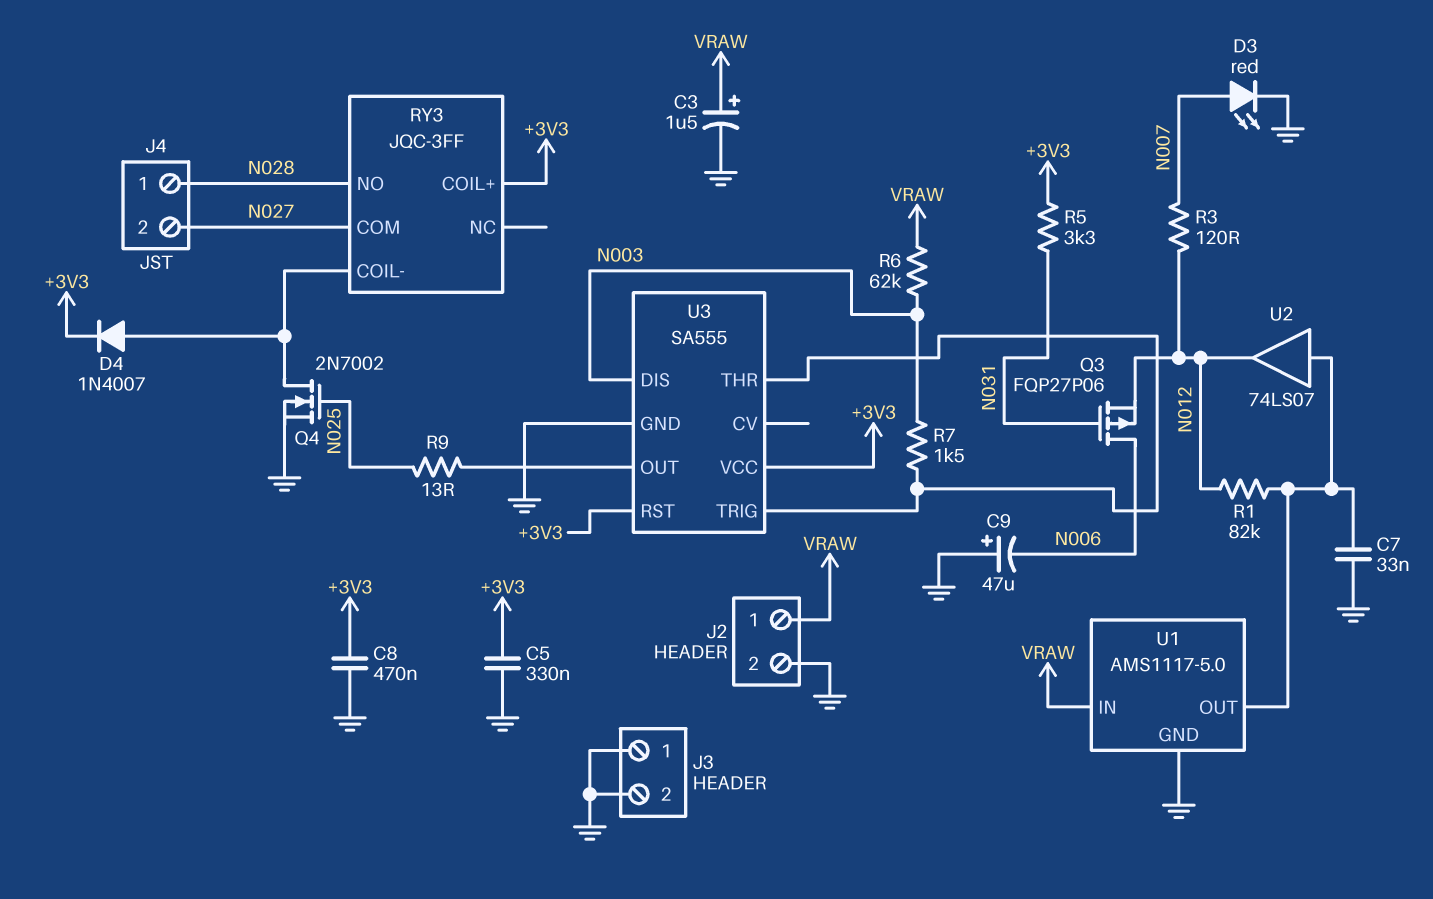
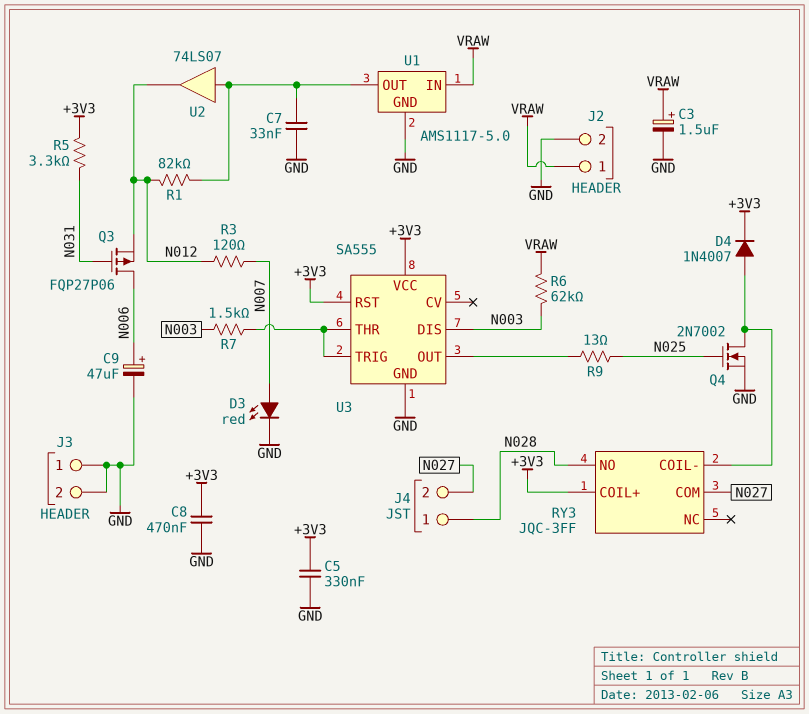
C9: 47uF (plus GND, minus N006) -> 47uF (plus N006, minus GND)

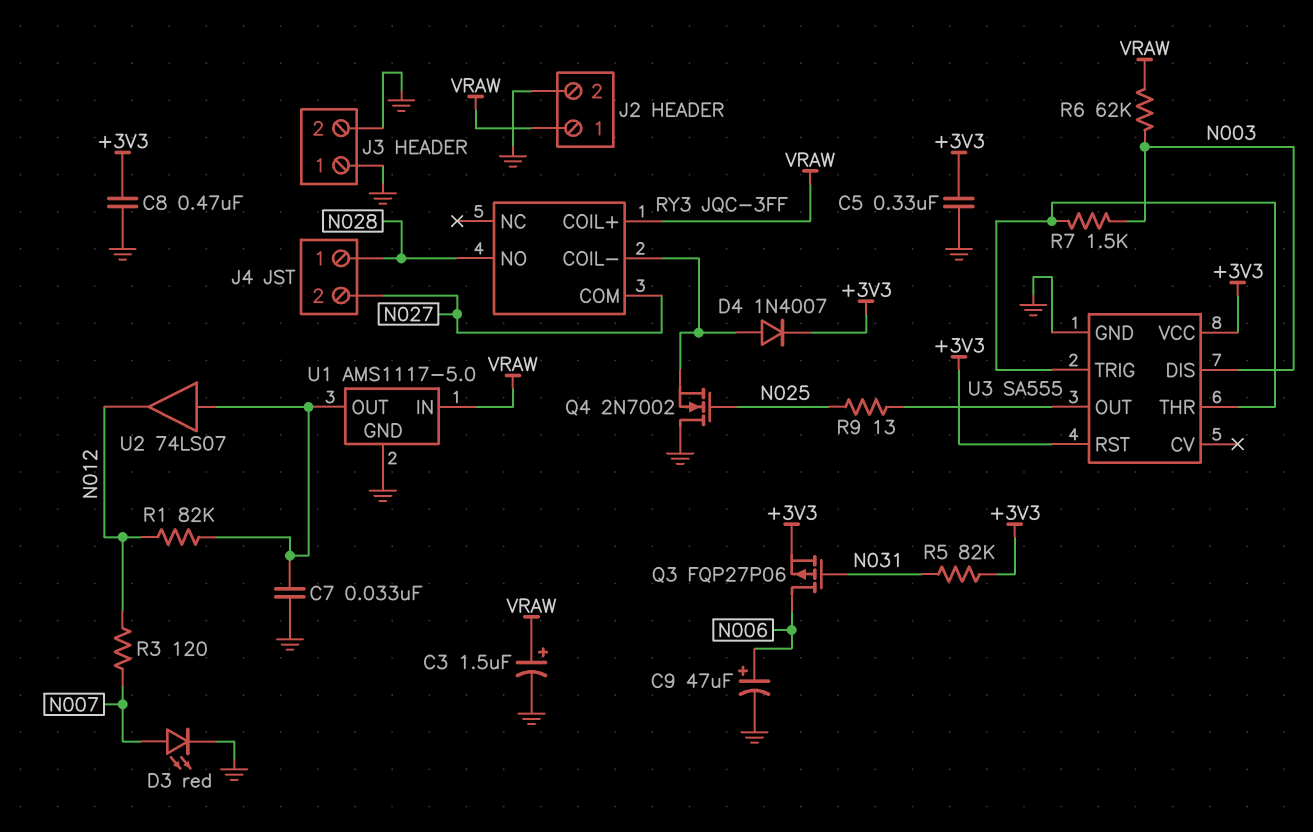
Q3: PMOS FQP27P06 (G N031, D N006, S N012) -> PMOS FQP27P06 (G N031, D N006, S +3V3)
Q4: NMOS 2N7002 (G N025, D RY3/COIL-, S GND) -> NMOS 2N7002 (G N025, D GND, S RY3/COIL-)
R5: 3.3k (+3V3, N031) -> 82k (+3V3, N031)
RY3 pin COIL+: +3V3 -> VRAW

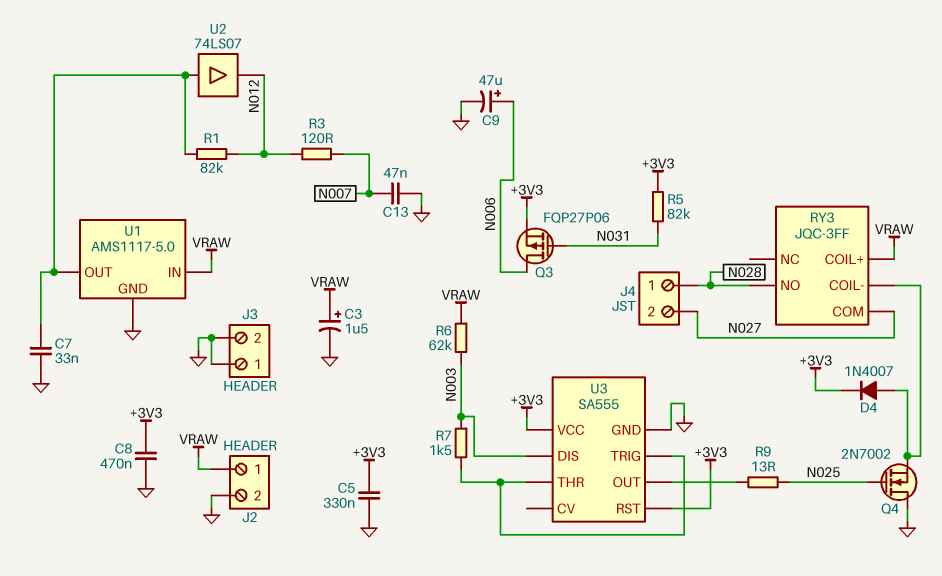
C13: none -> 47nF (GND, N007)
D3: LED red (A N007, K GND) -> none

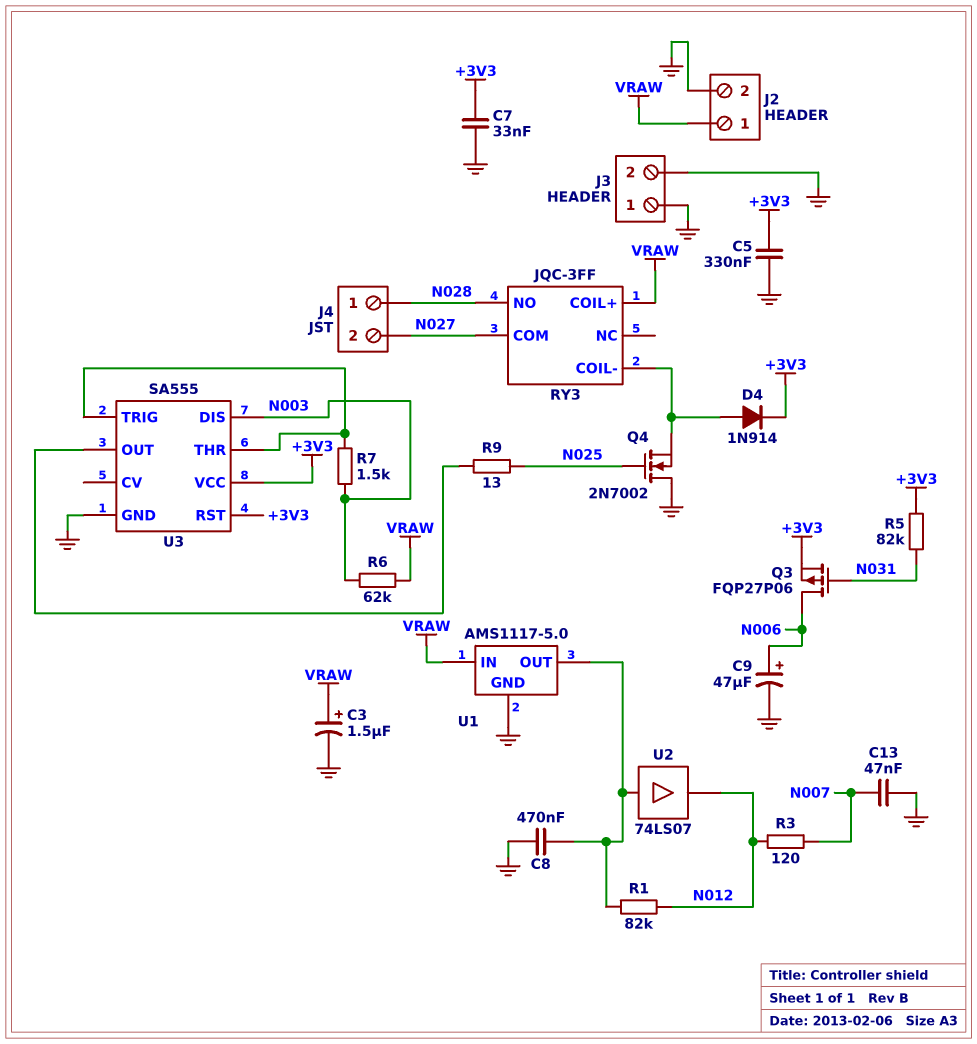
C7: 33nF (GND, U1/OUT) -> 33nF (+3V3, GND)
C8: 470nF (+3V3, GND) -> 470nF (GND, U1/OUT)
D4: diode 1N4007 (A RY3/COIL-, K +3V3) -> diode 1N914 (A RY3/COIL-, K +3V3)

